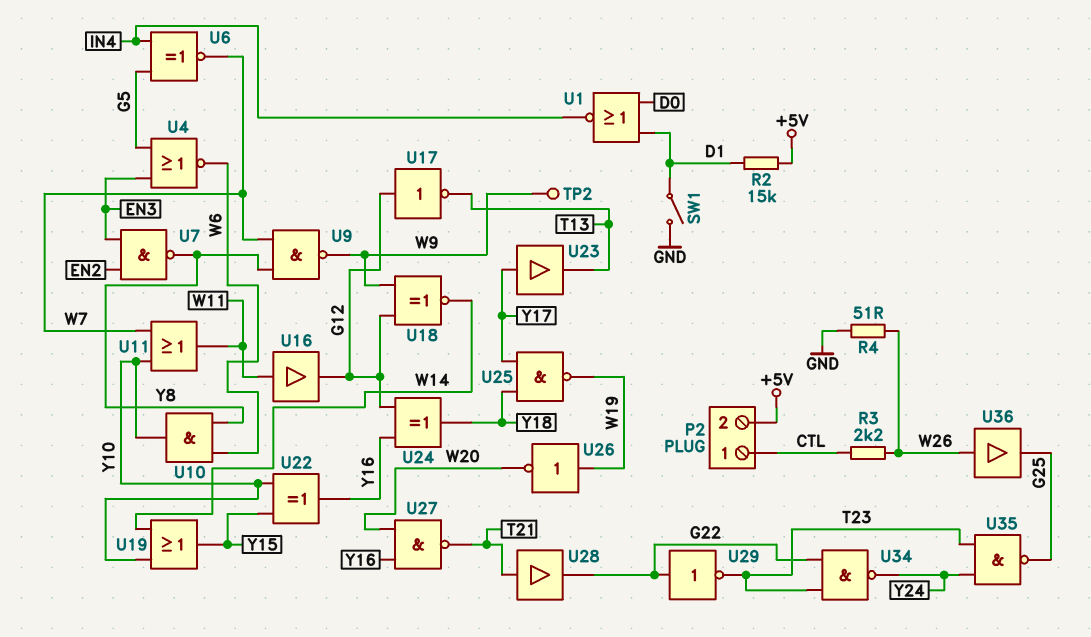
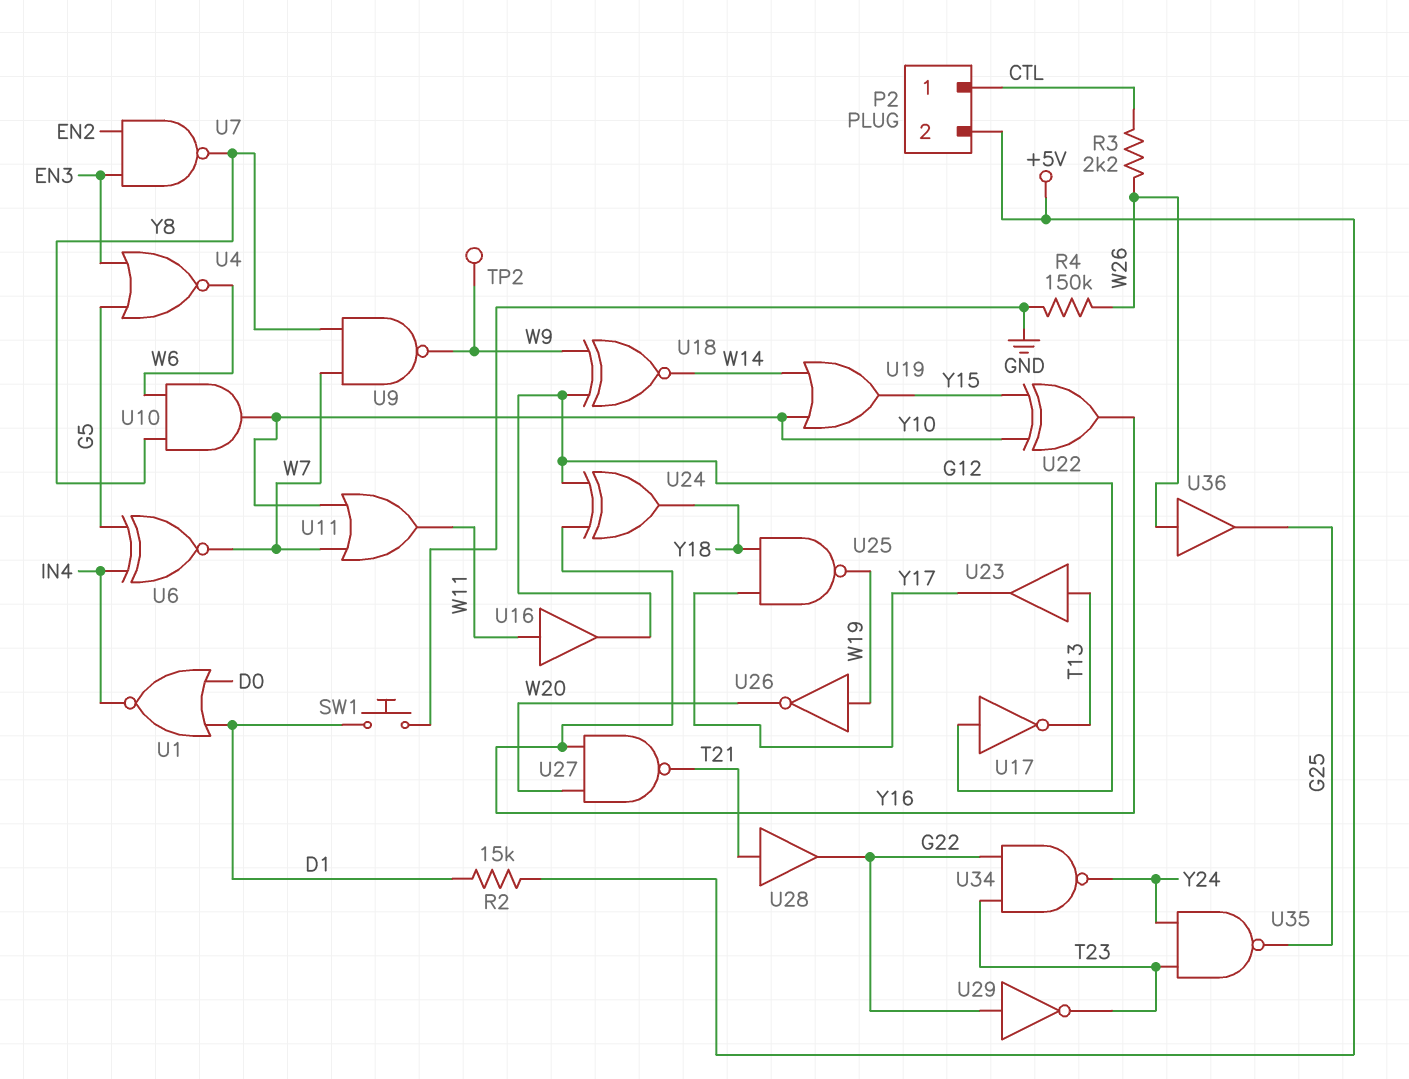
R4: 51 (GND, W26) -> 150k (GND, W26)
SW1: switch (D1, GND) -> button (D1, GND)
U23: buffer (in Y17, out T13) -> buffer (in T13, out Y17)

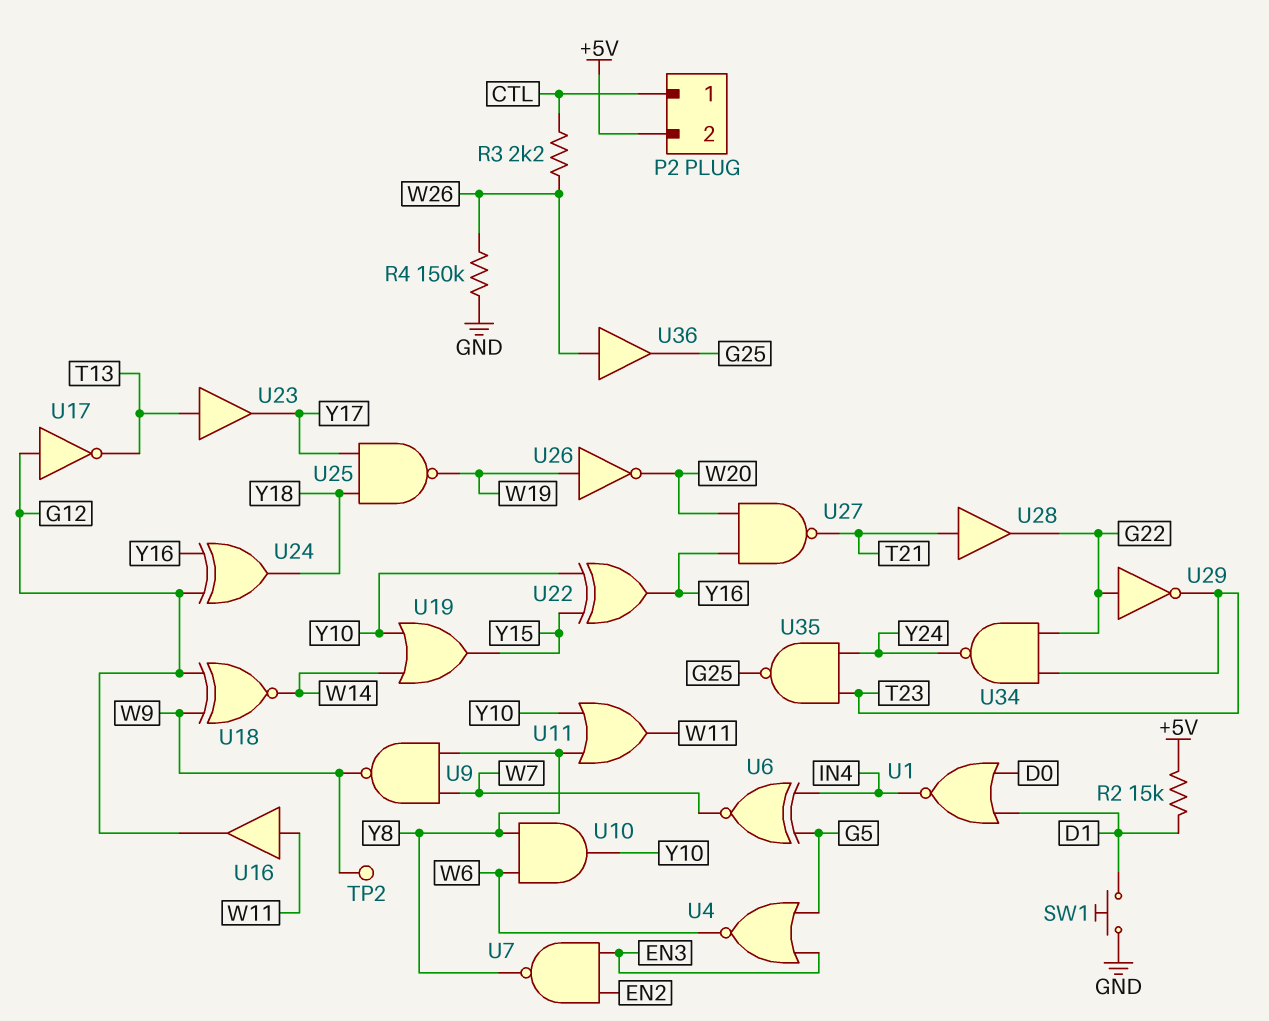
U11: OR (in W7, in Y10, out W11) -> OR (in Y8, in Y10, out W11)

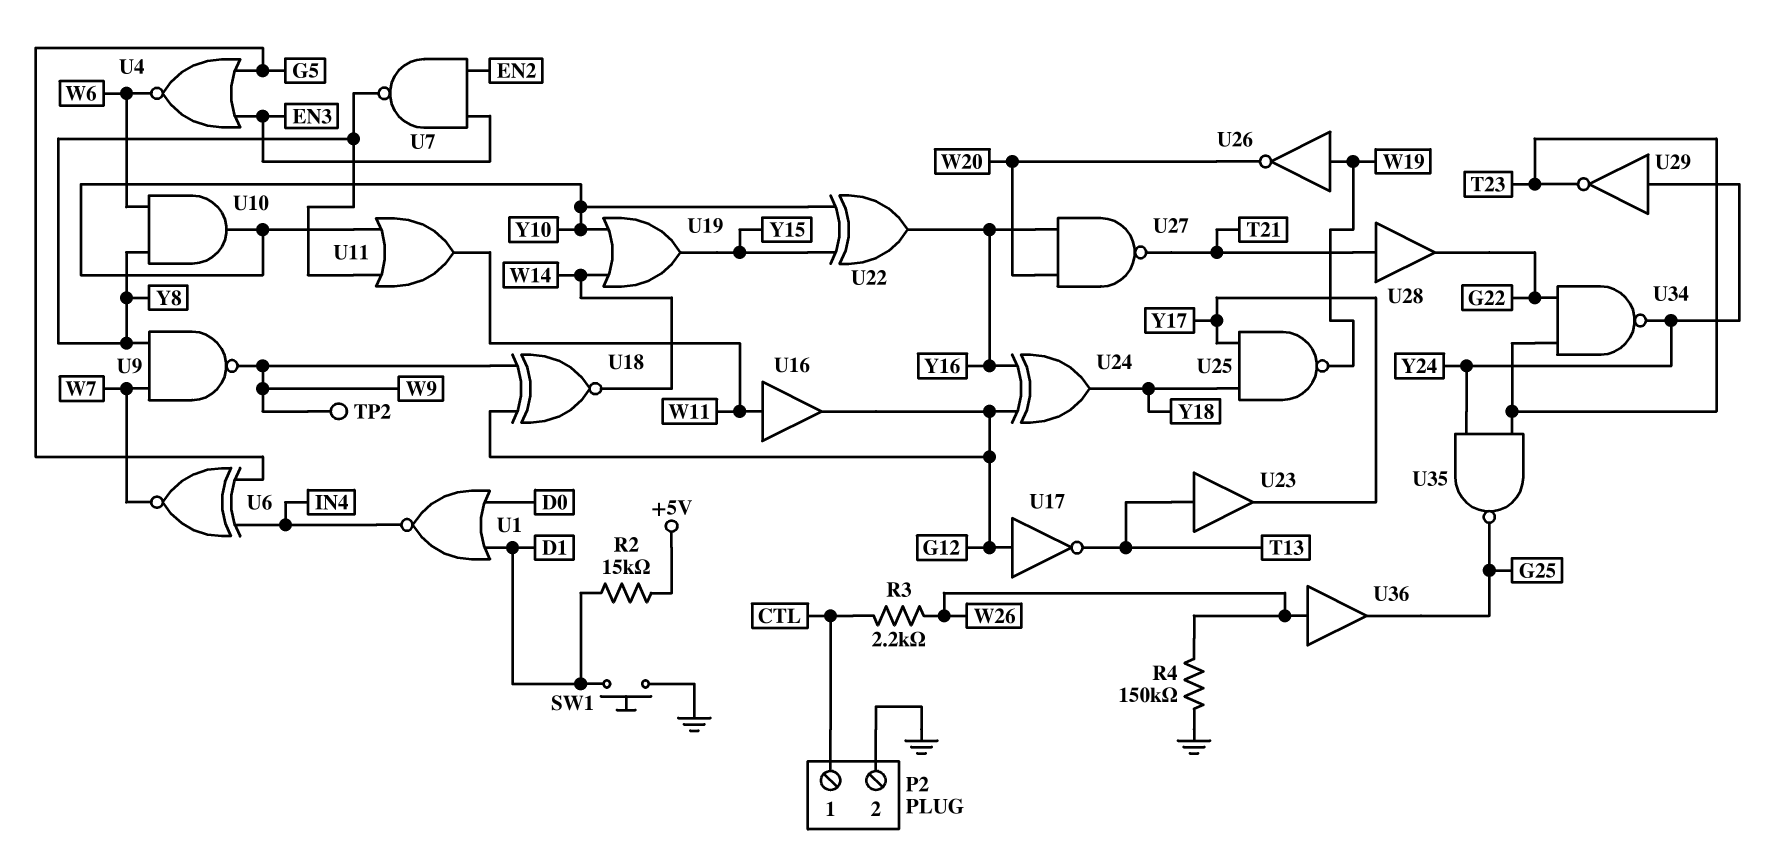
P2 pin 2: +5V -> GND
U29: NOT (in G22, out T23) -> NOT (in Y24, out T23)

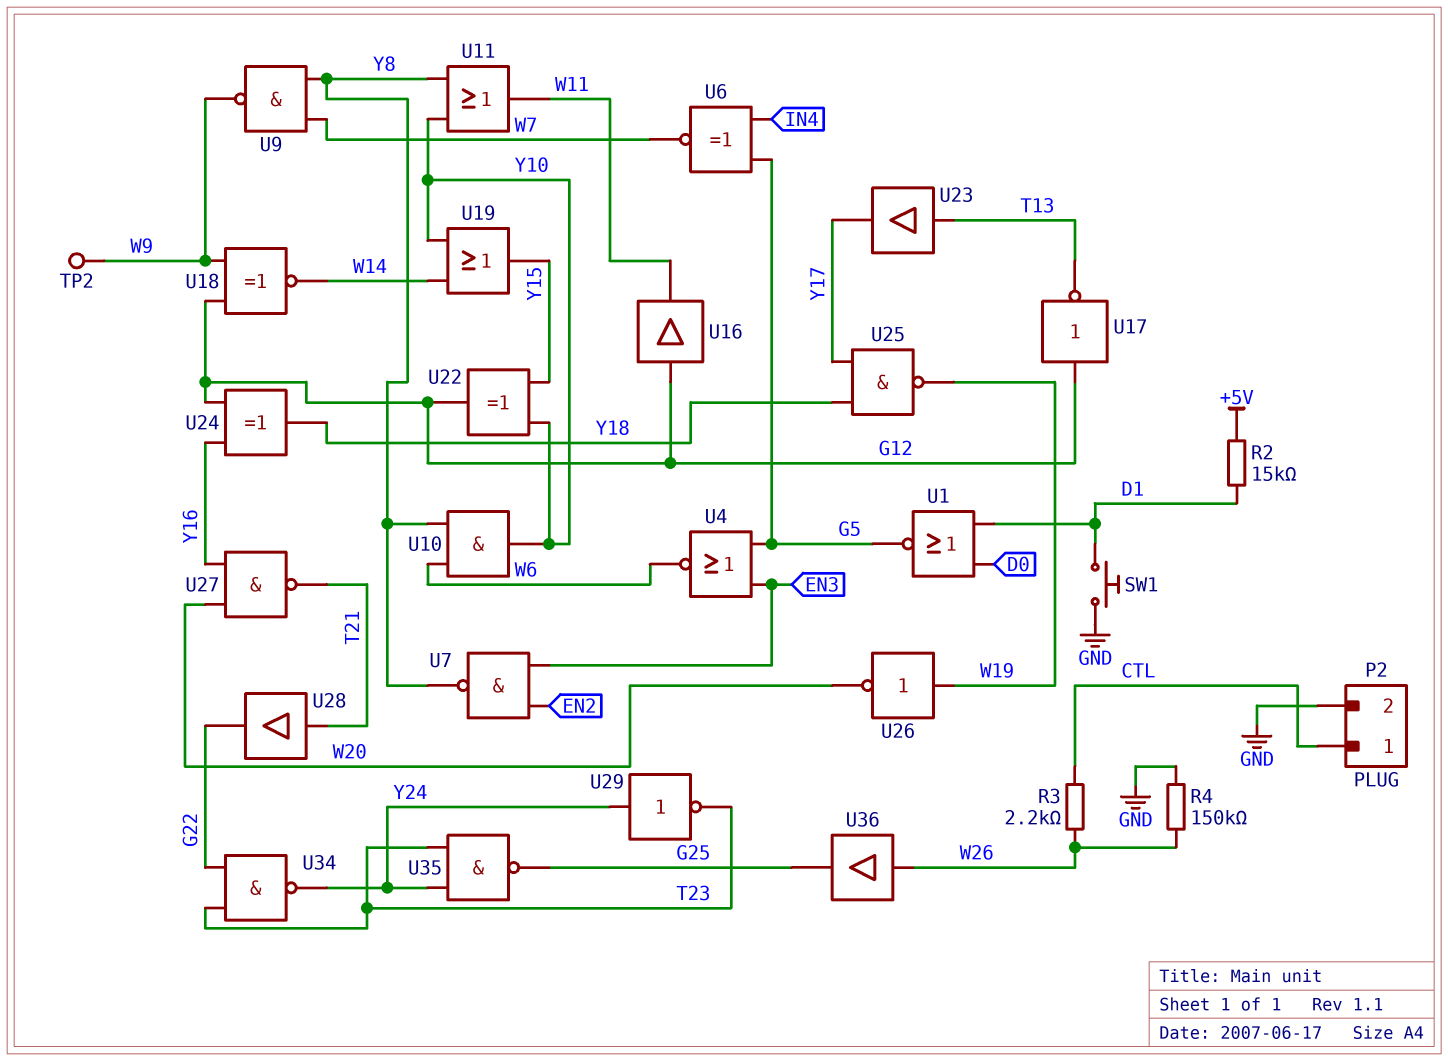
U1: NOR (in D0, in D1, out IN4) -> NOR (in D0, in D1, out G5)
U16: buffer (in W11, out G12) -> buffer (in G12, out W11)
U22: XOR (in Y10, in Y15, out Y16) -> XOR (in Y10, in Y15, out G12)

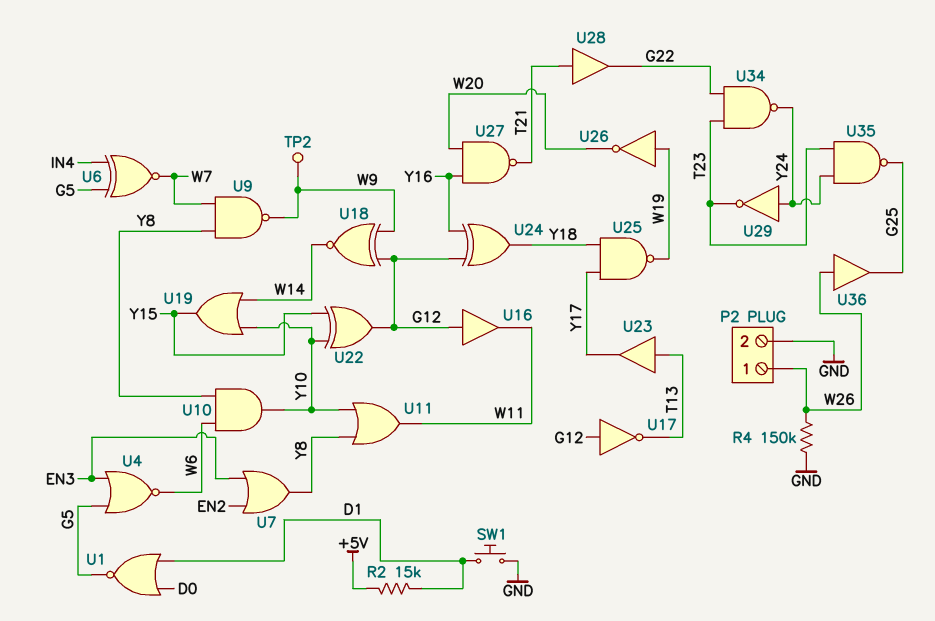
P2 pin 1: CTL -> W26
R3: 2.2k (CTL, W26) -> none
U7: NAND (in EN2, in EN3, out Y8) -> OR (in EN2, in EN3, out Y8)

